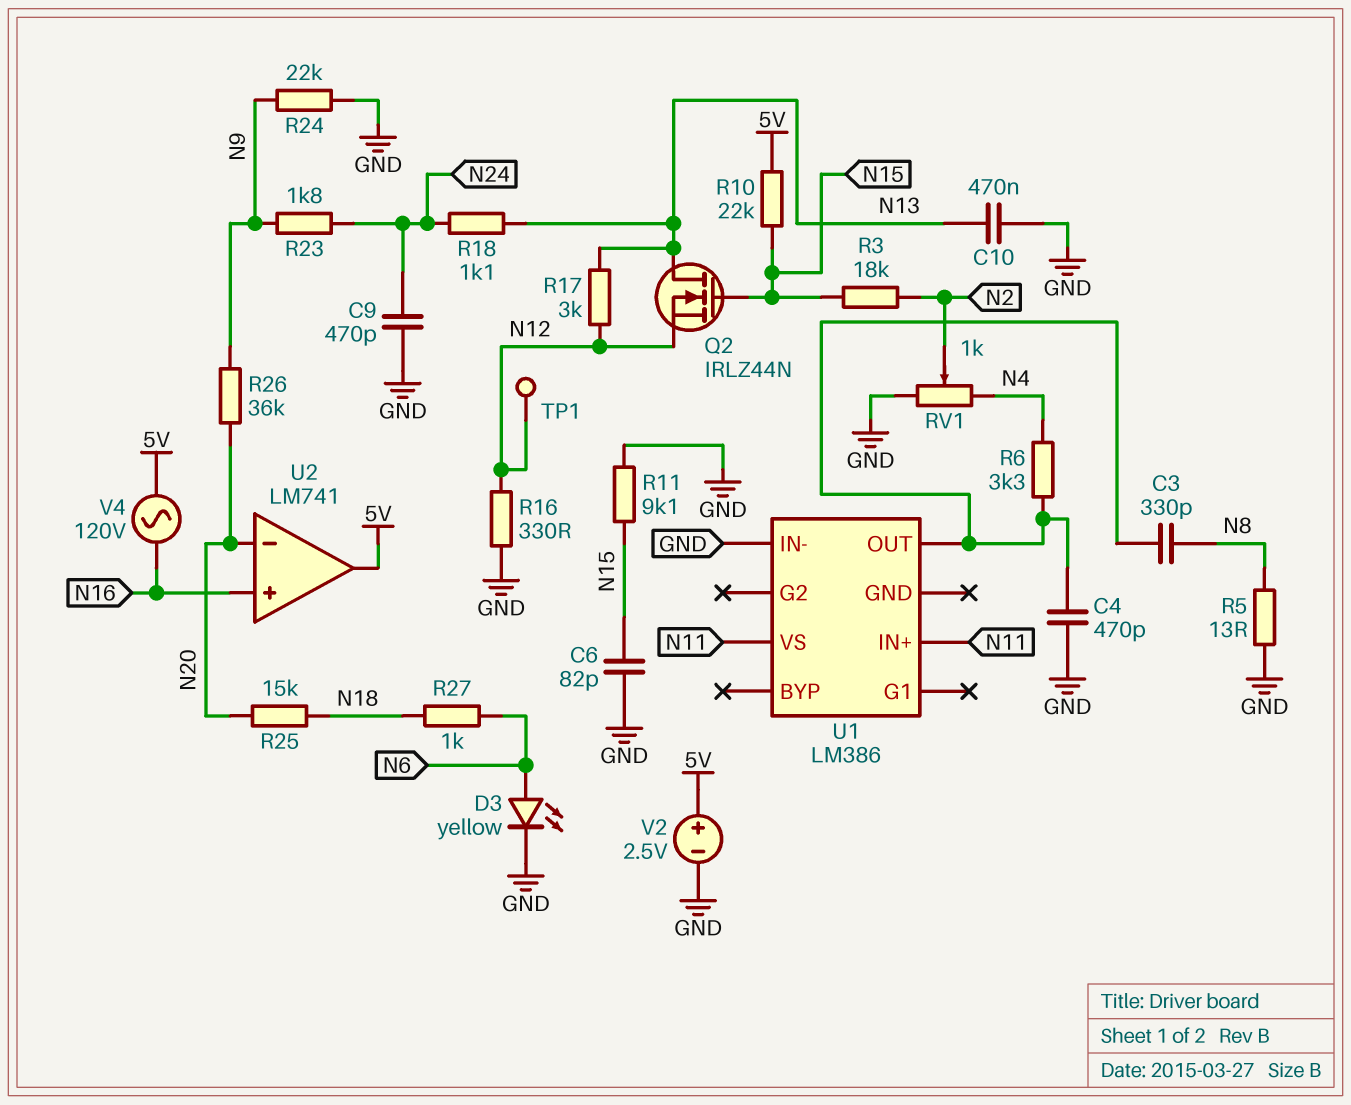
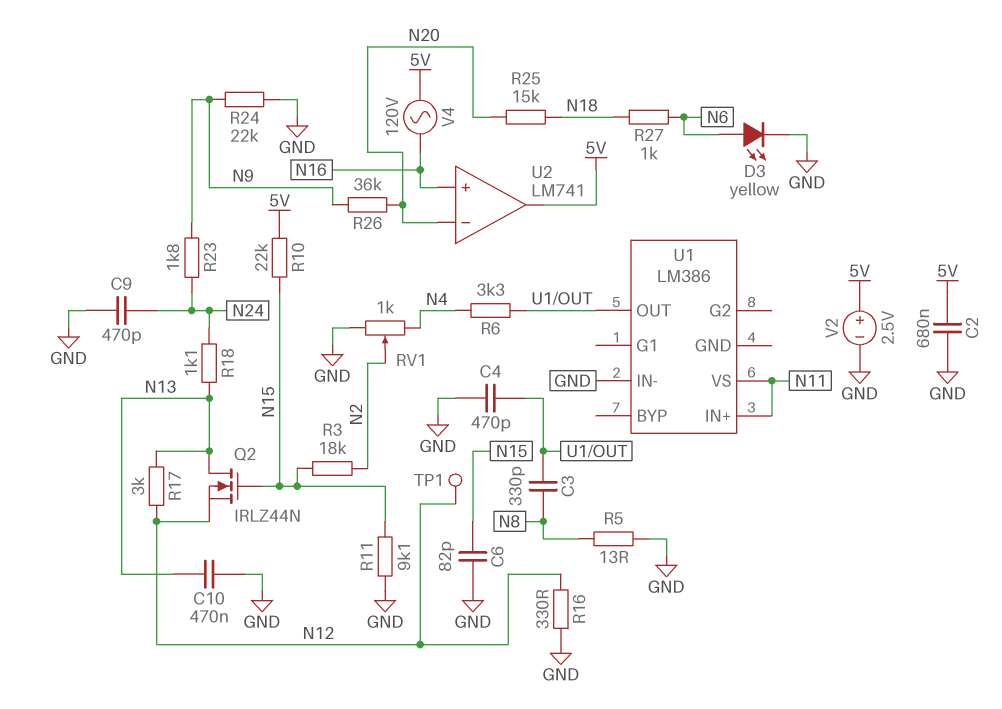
C2: none -> 680nF (5V, GND)

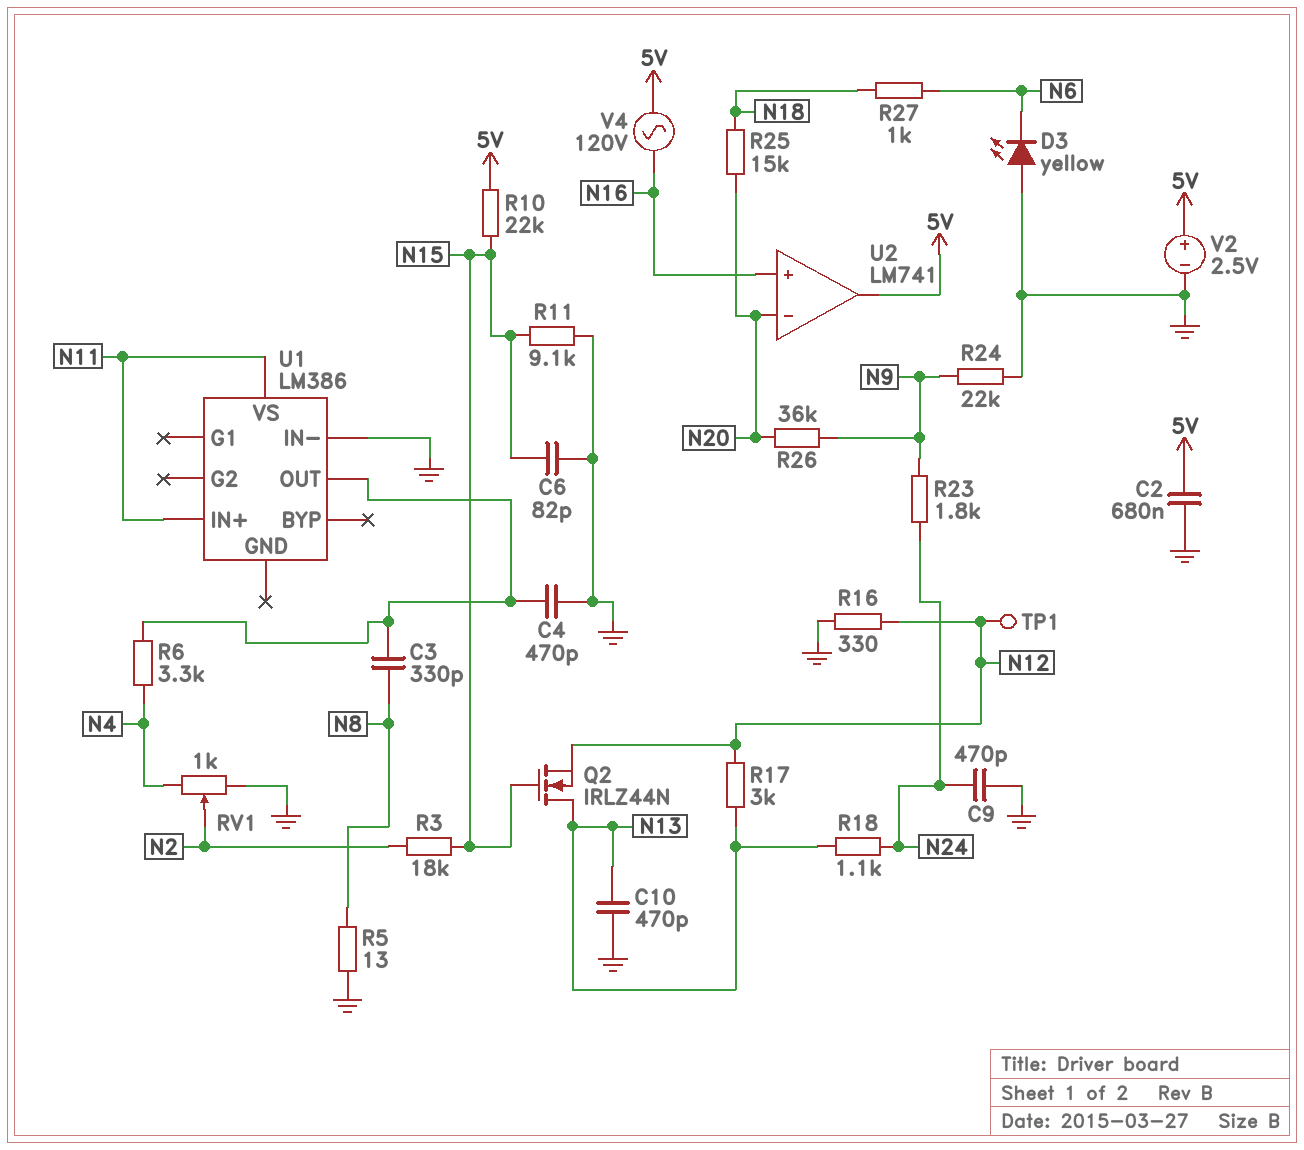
C10: 470nF (GND, N13) -> 470pF (GND, N13)
D3: LED yellow (A N6, K GND) -> LED yellow (A GND, K N6)

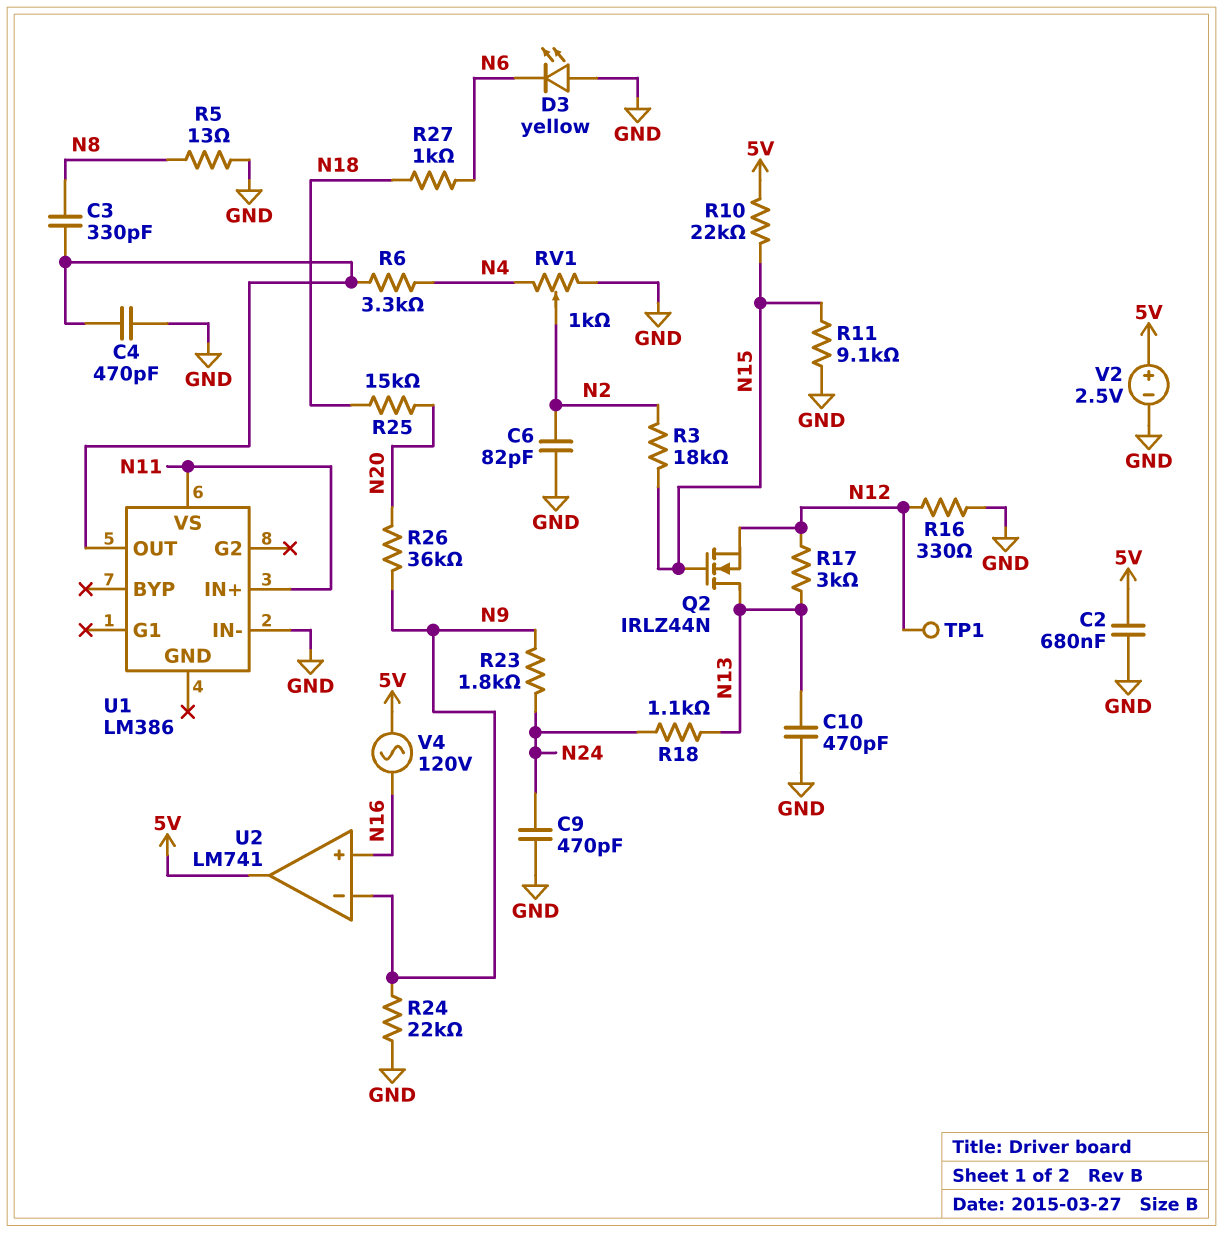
C6: 82pF (GND, N15) -> 82pF (GND, N2)
U2 pin in-: N20 -> N9

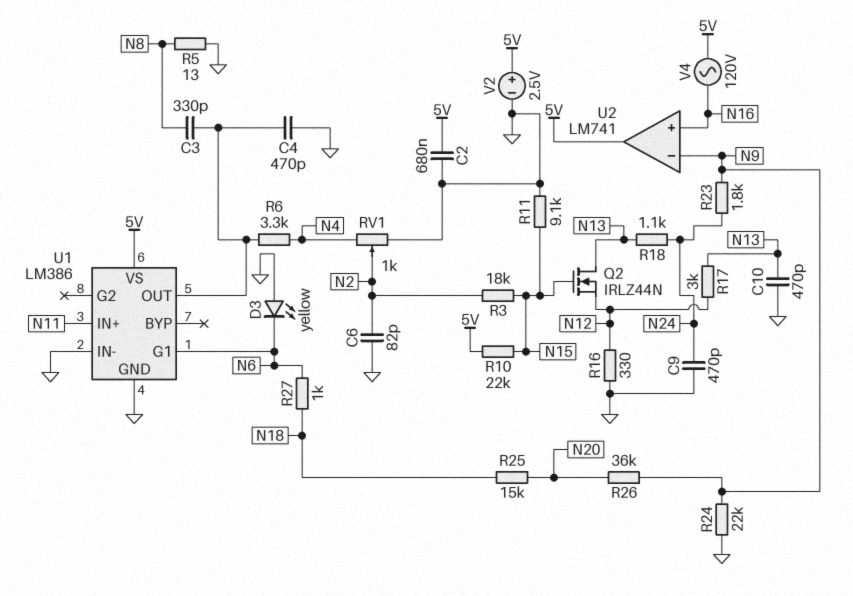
TP1: test point (N12) -> none
U1 pin G1: none -> N6
U1 pin GND: none -> GND
U1 pin VS: N11 -> 5V

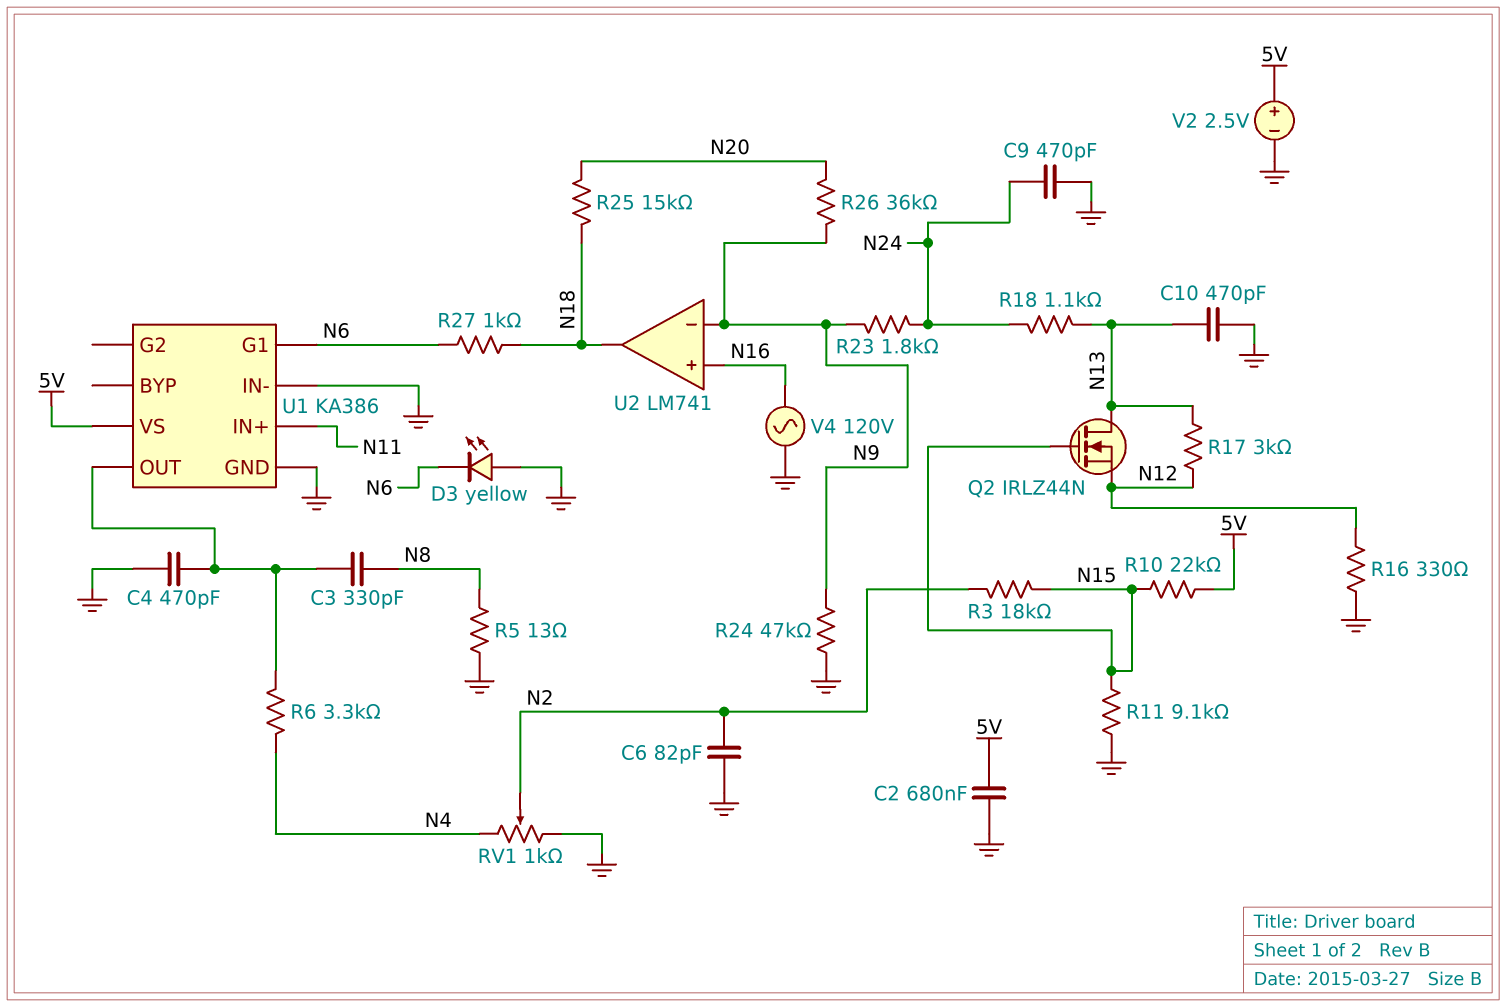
R24: 22k (GND, N9) -> 47k (GND, N9)
U1: LM386 -> KA386
U2 pin out: 5V -> N18
V4: AC 120V (5V, N16) -> AC 120V (GND, N16)

